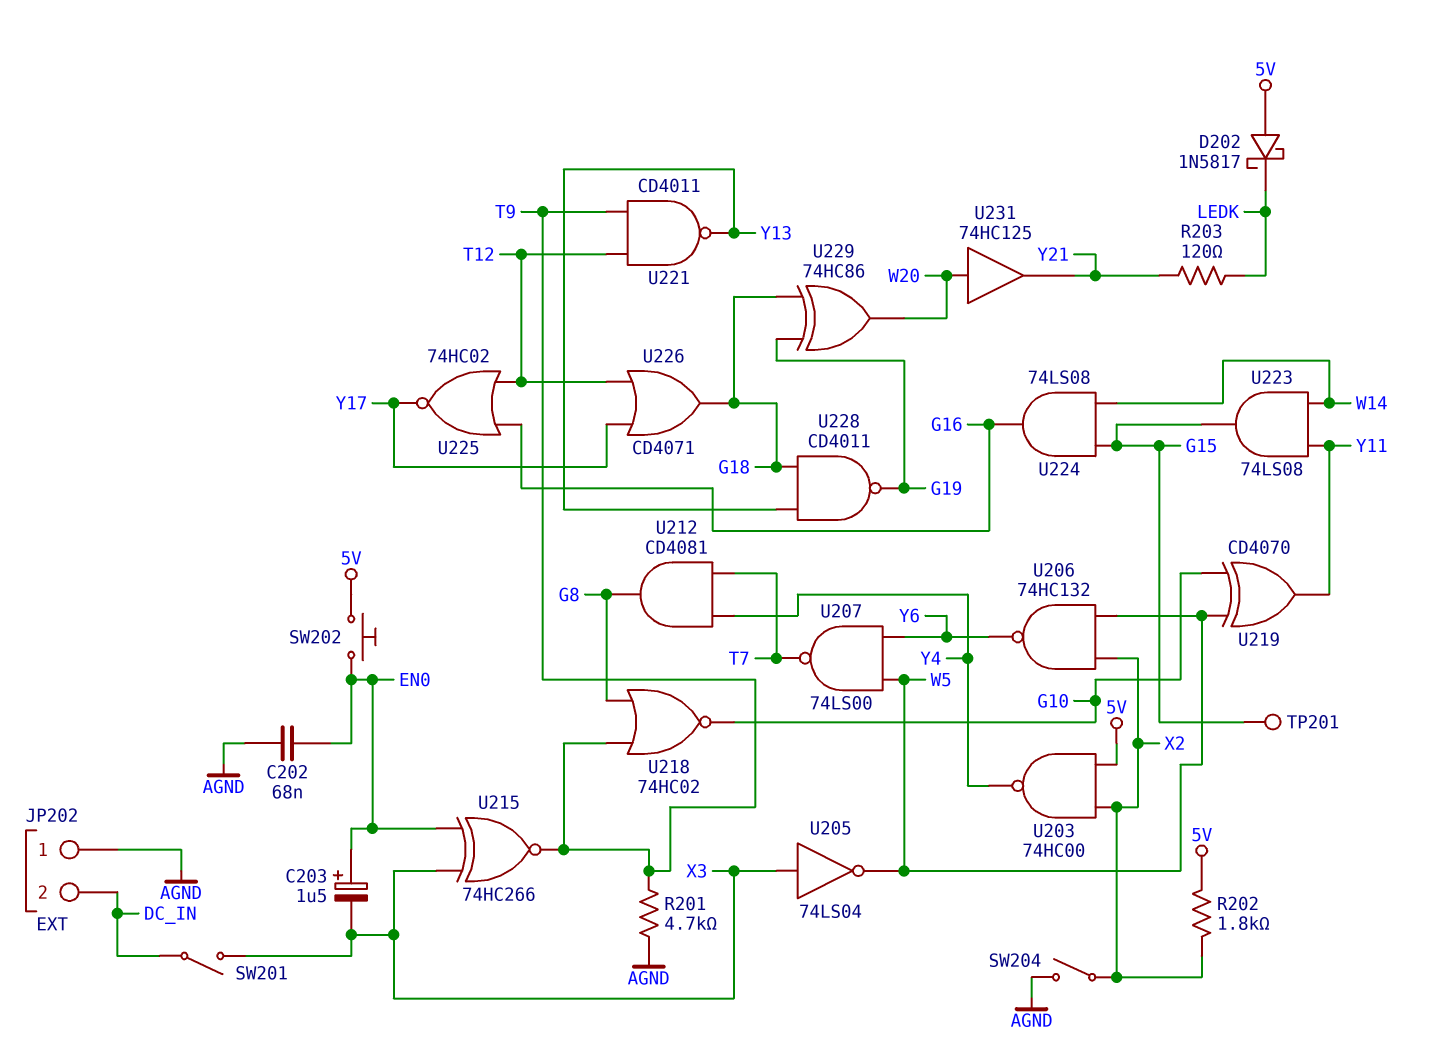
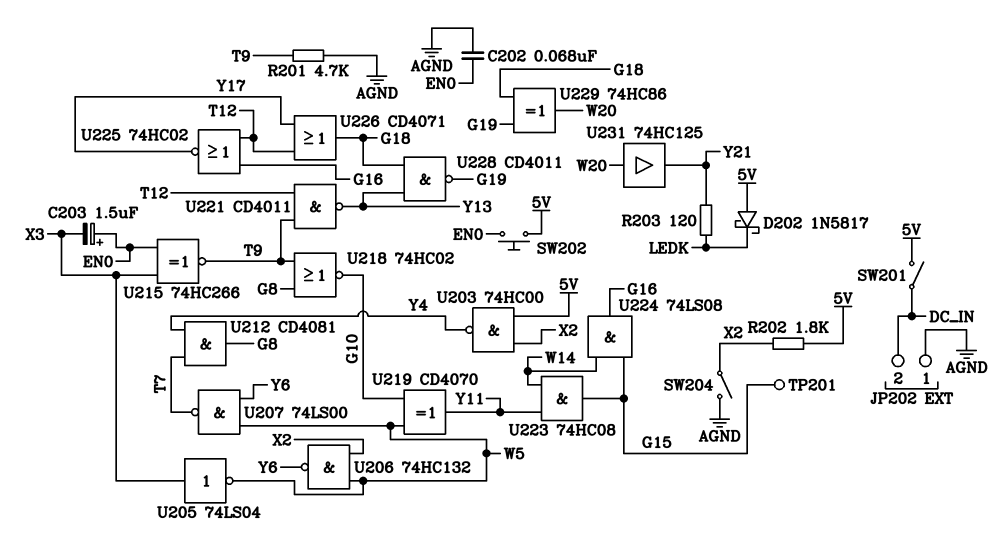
SW201: switch (DC_IN, X3) -> switch (5V, DC_IN)
U223: AND 74LS08 (in W14, in Y11, out G15) -> AND 74HC08 (in W14, in Y11, out G15)

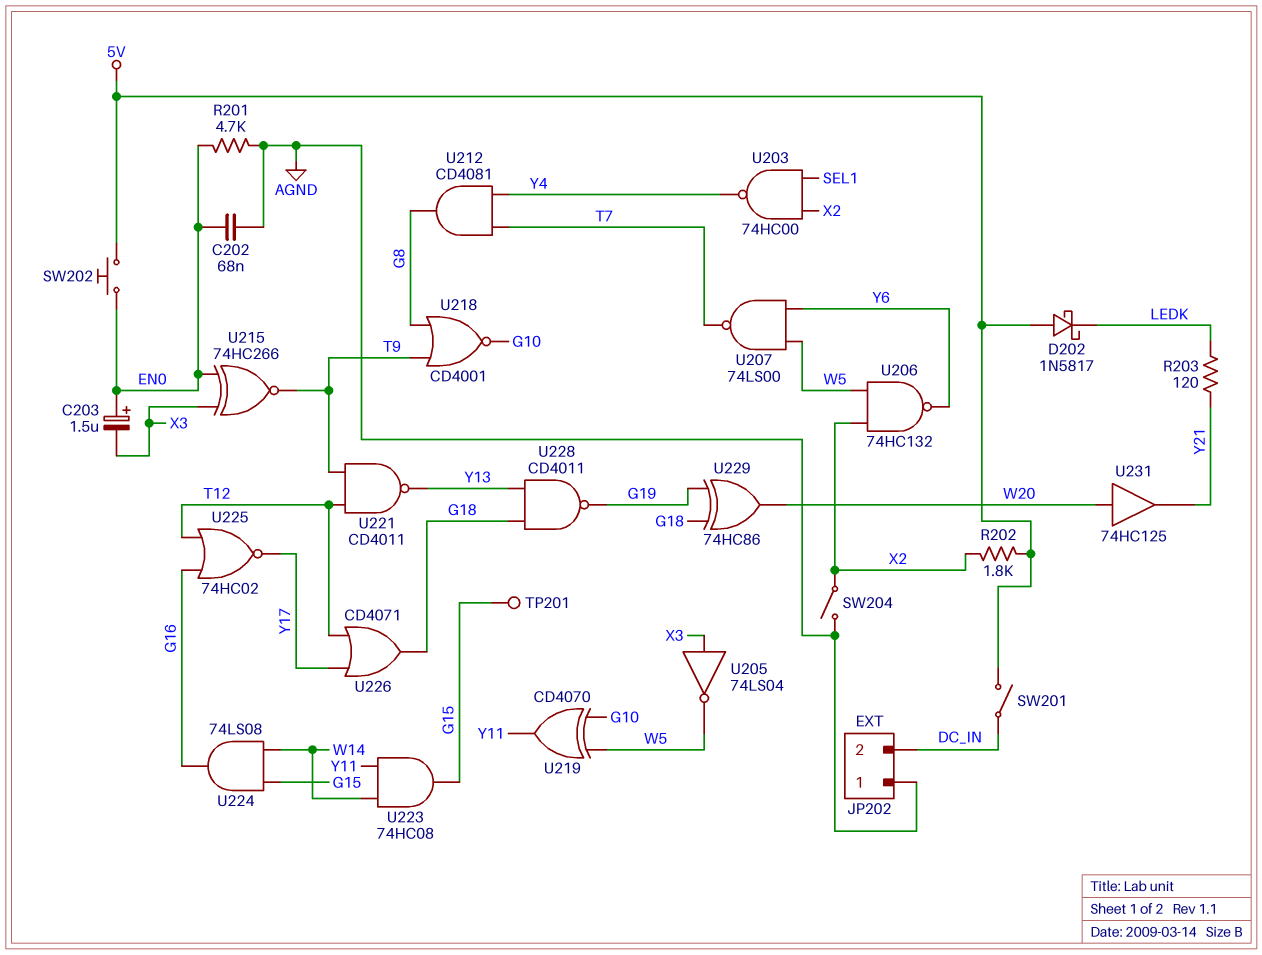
R201: 4.7k (AGND, T9) -> 4.7k (AGND, EN0)
U203: NAND 74HC00 (in 5V, in X2, out Y4) -> NAND 74HC00 (in SEL1, in X2, out Y4)
U218: NOR 74HC02 (in G8, in T9, out G10) -> NOR CD4001 (in G8, in T9, out G10)

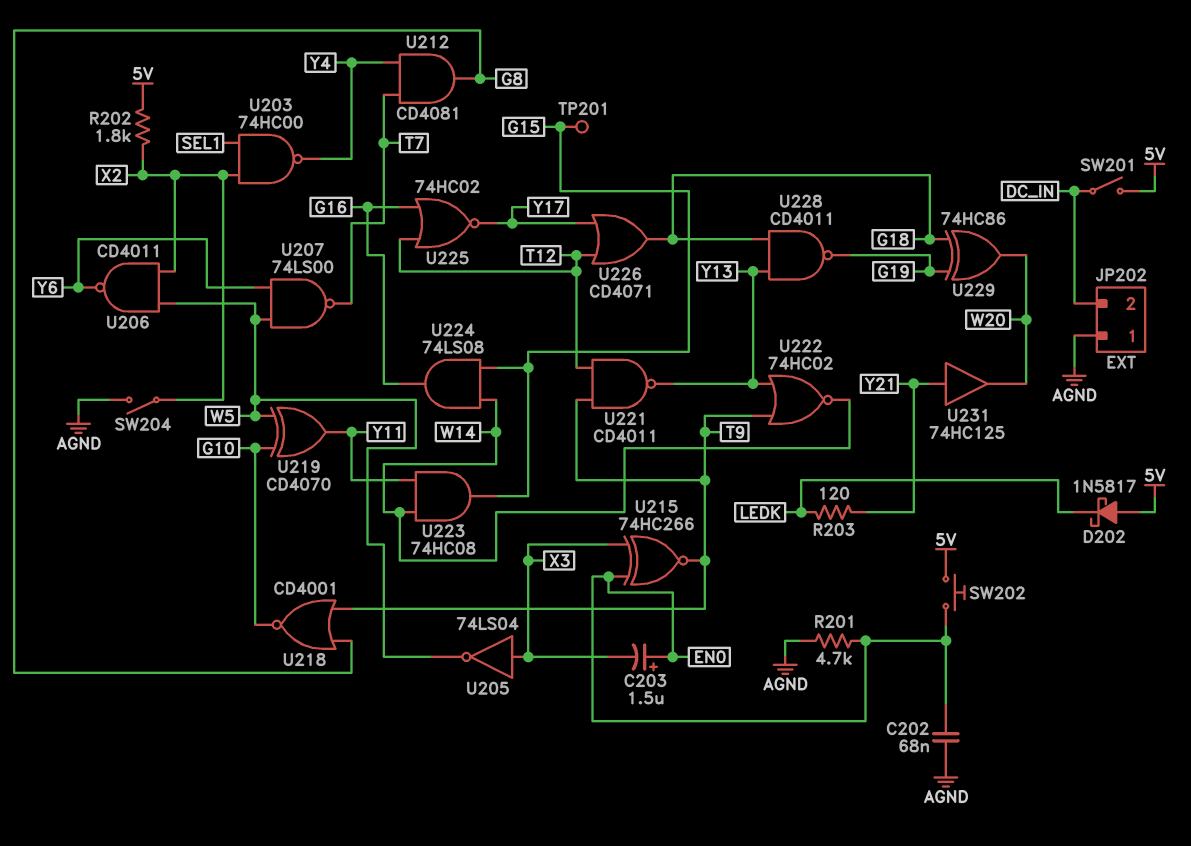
U206: NAND 74HC132 (in W5, in X2, out Y6) -> NAND CD4011 (in W5, in X2, out Y6)
U222: none -> NOR 74HC02 (in T9, in Y13, out W14)
U231: buffer 74HC125 (in W20, out Y21) -> buffer 74HC125 (in Y21, out W20)

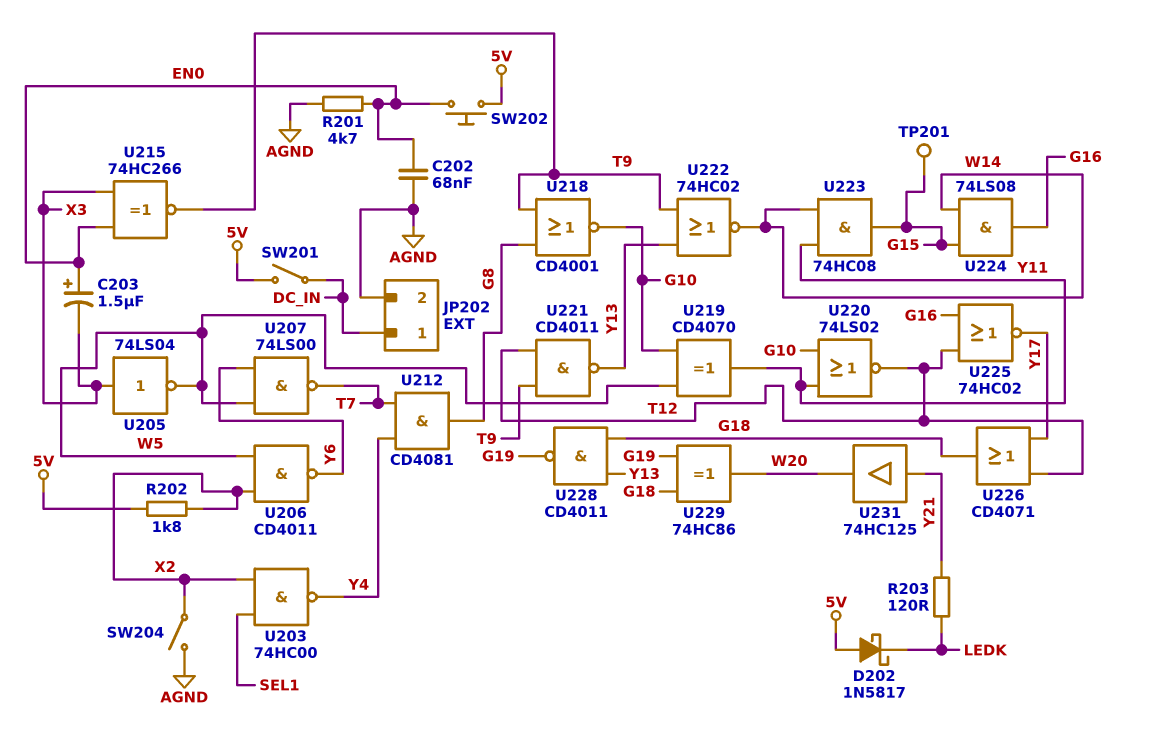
JP202 pin 1: AGND -> DC_IN
JP202 pin 2: DC_IN -> AGND
U220: none -> NOR 74LS02 (in G10, in Y11, out T12)

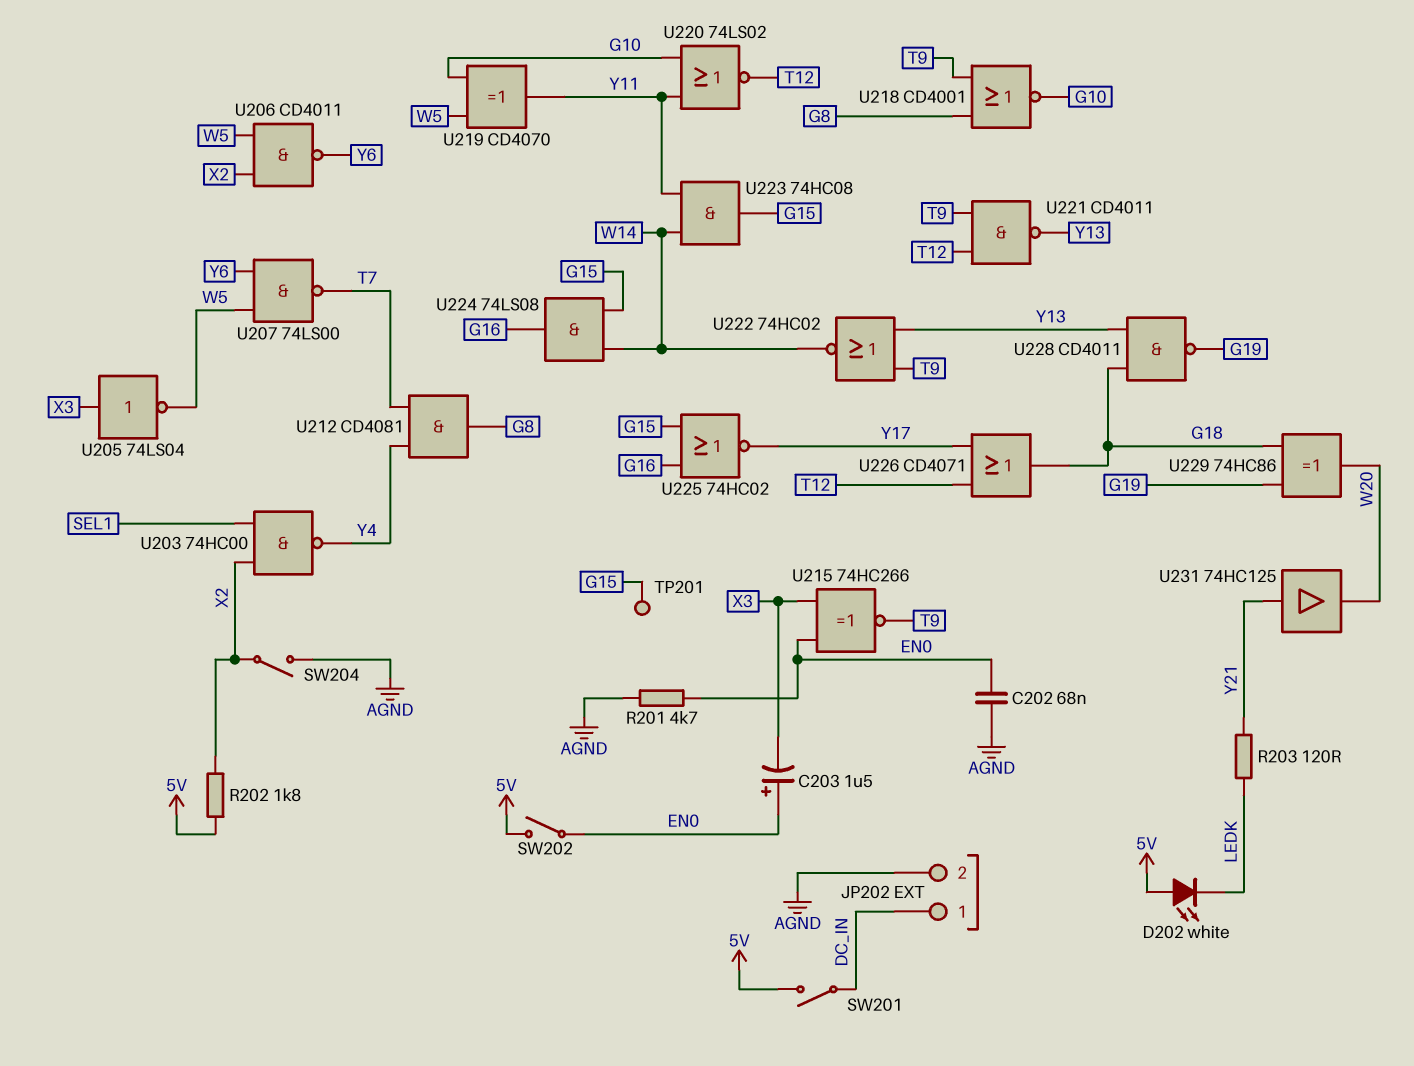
D202: schottky 1N5817 (A 5V, K LEDK) -> LED white (A 5V, K LEDK)
SW202: button (5V, EN0) -> switch (5V, EN0)
U225: NOR 74HC02 (in G16, in T12, out Y17) -> NOR 74HC02 (in G15, in G16, out Y17)

